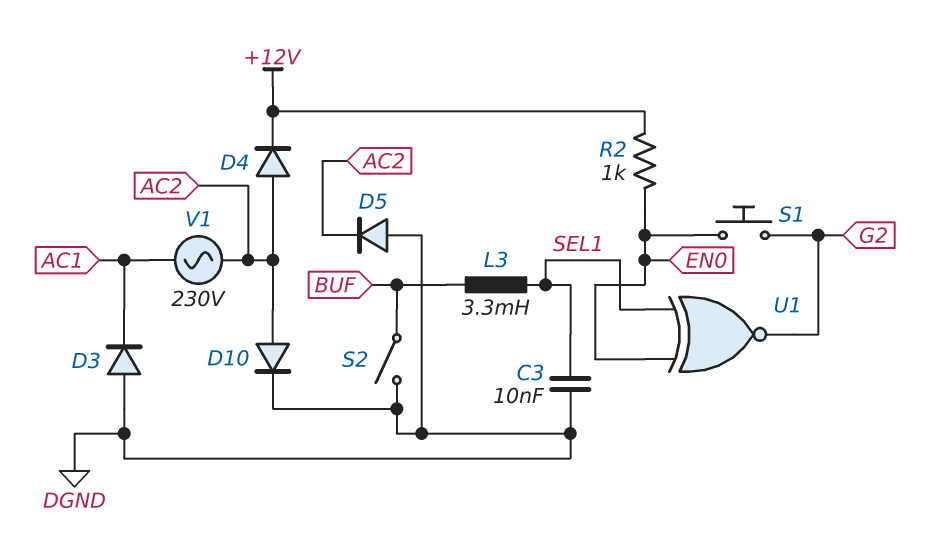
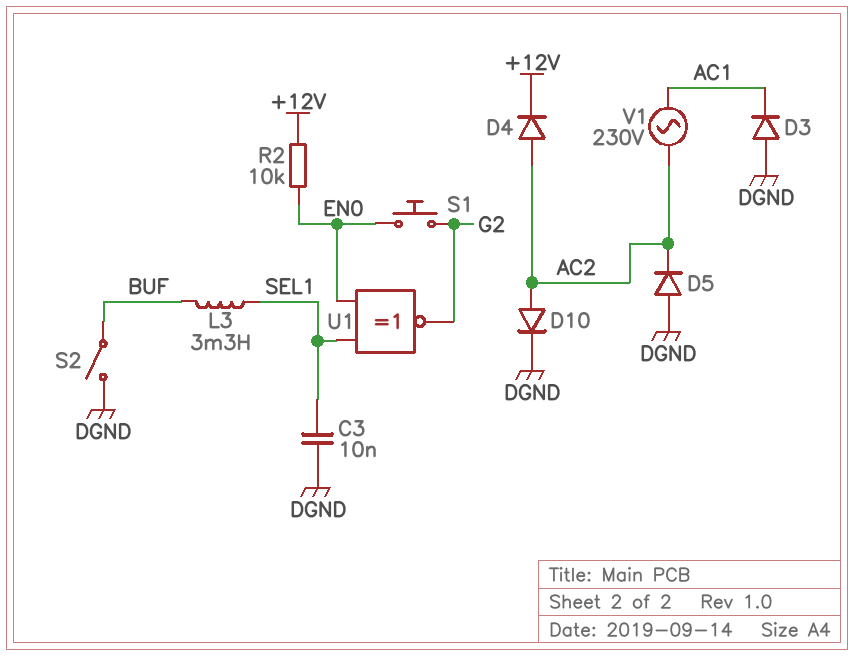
R2: 1k (+12V, EN0) -> 10k (+12V, EN0)

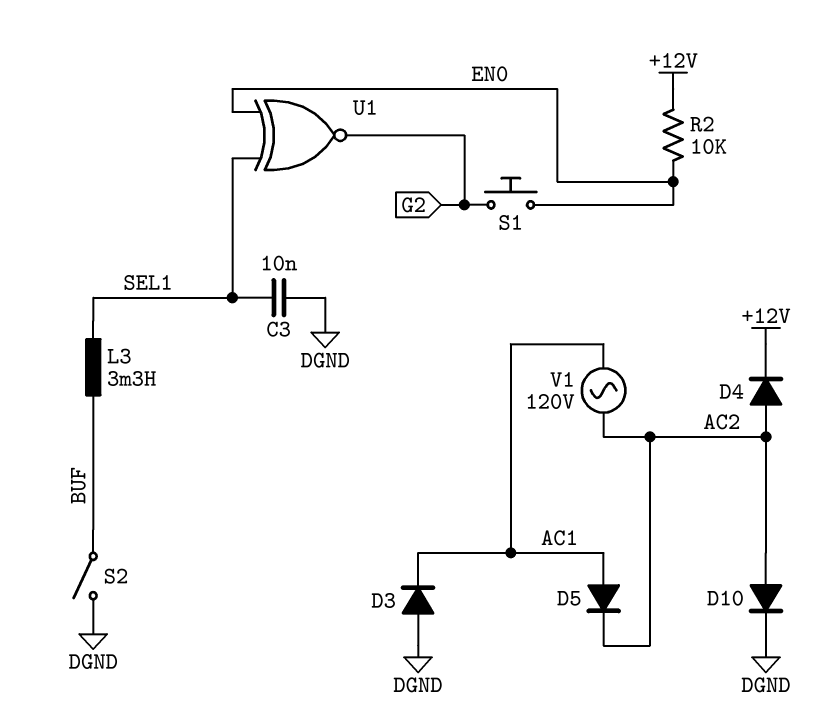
D5: diode (A DGND, K AC2) -> diode (A AC1, K AC2)
V1: AC 230V (AC1, AC2) -> AC 120V (AC1, AC2)

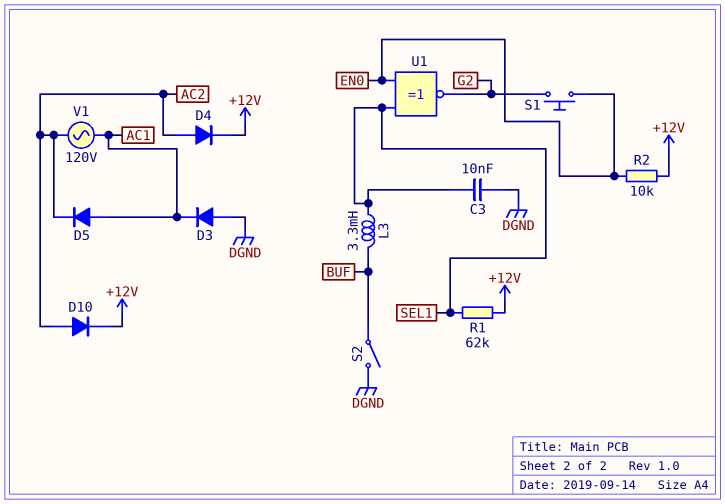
D10: diode (A AC2, K DGND) -> diode (A AC2, K +12V)
R1: none -> 62k (+12V, SEL1)

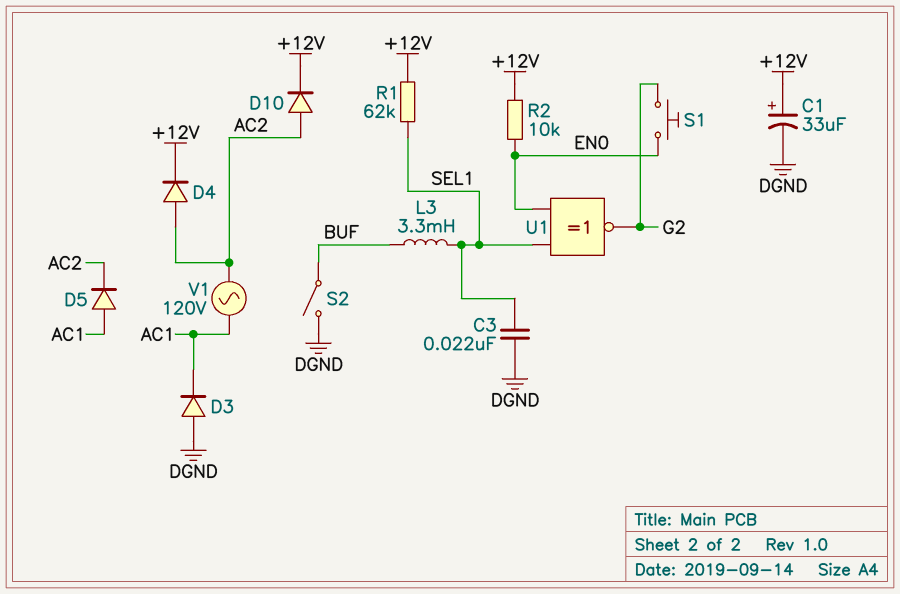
C1: none -> 33uF (plus +12V, minus DGND)
C3: 10nF (DGND, SEL1) -> 22nF (DGND, SEL1)

